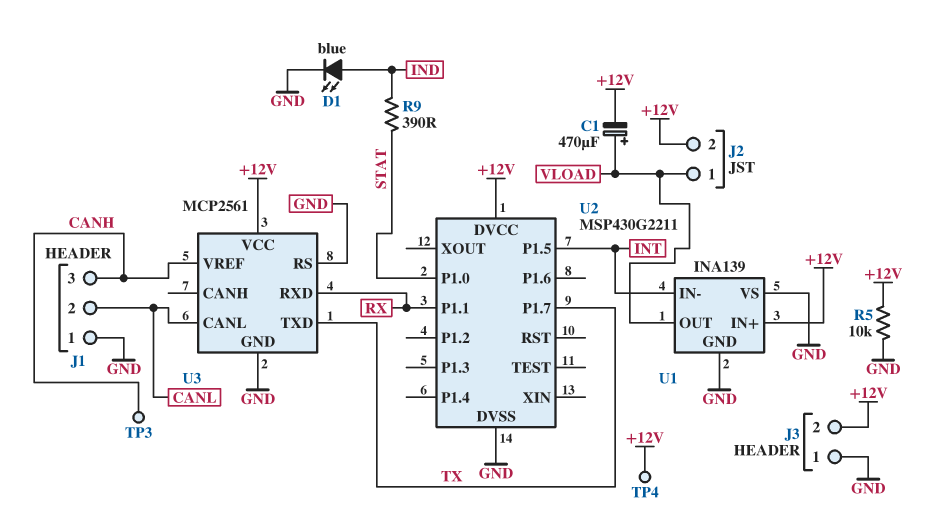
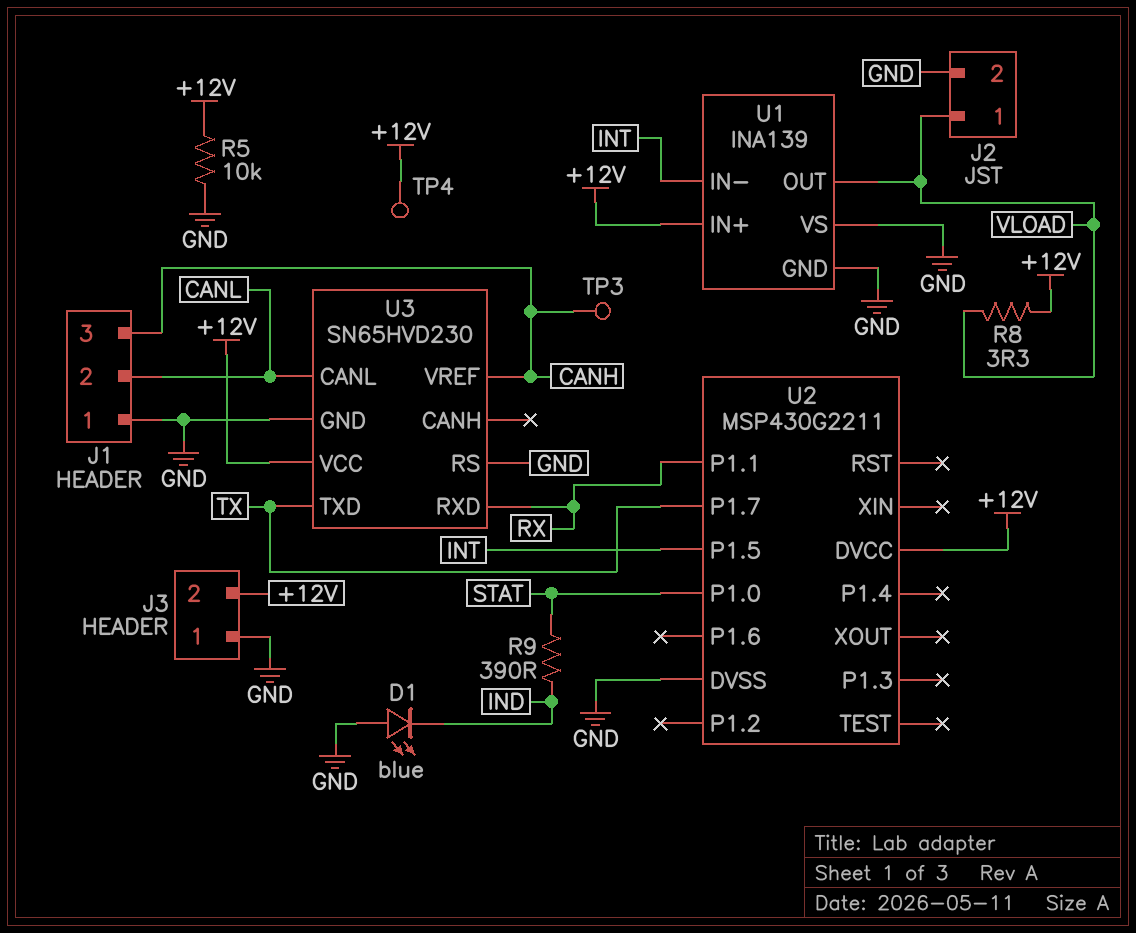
C1: 470uF (plus VLOAD, minus +12V) -> none
D1: LED blue (A IND, K GND) -> LED blue (A GND, K IND)
J2 pin 2: +12V -> GND
R8: none -> 3.3 (+12V, VLOAD)
U3: MCP2561 -> SN65HVD230

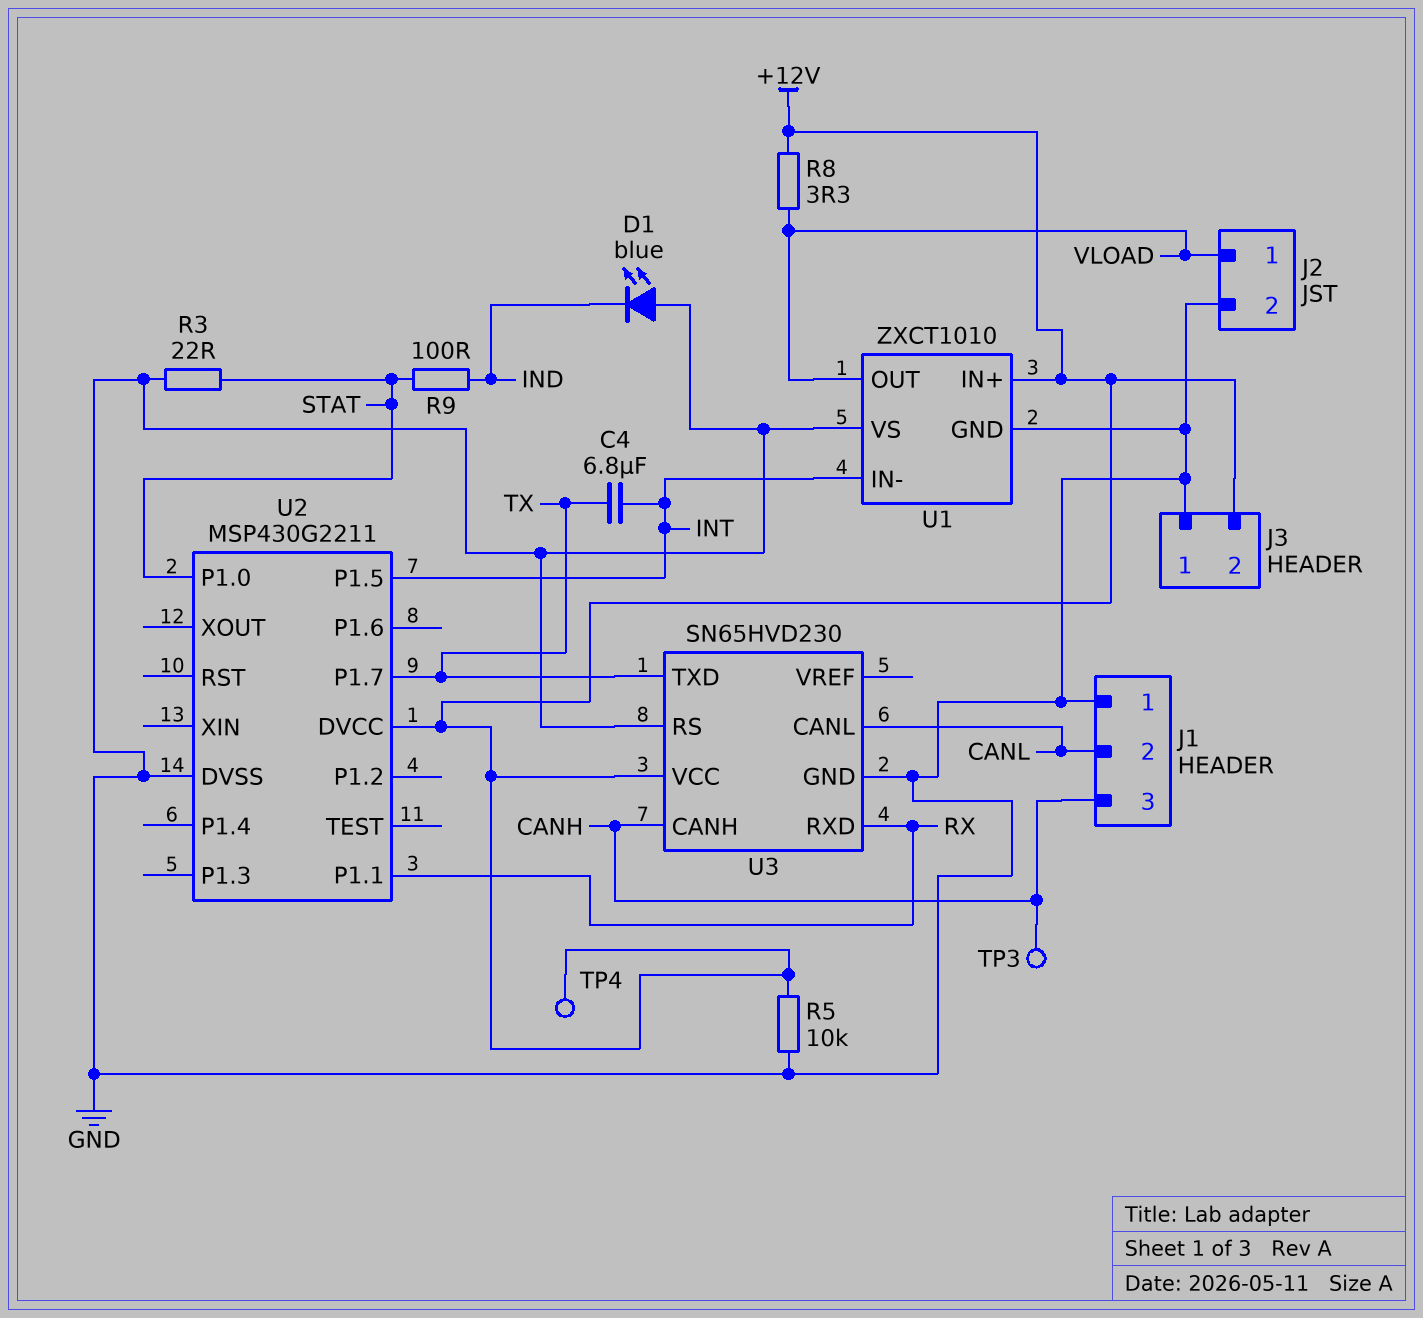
C4: none -> 6.8uF (INT, TX)
R3: none -> 22 (GND, STAT)
R9: 390 (IND, STAT) -> 100 (IND, STAT)
U1: INA139 -> ZXCT1010
U3 pin CANH: none -> CANH
U3 pin VREF: CANH -> none

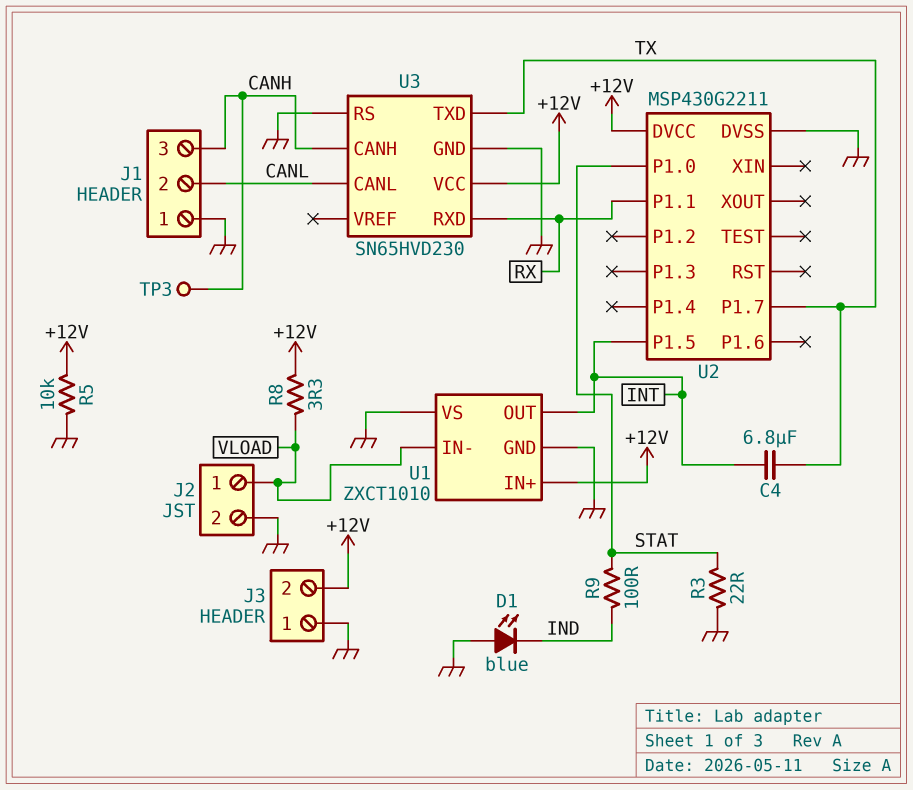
TP4: test point (+12V) -> none
U1 pin IN-: INT -> VLOAD
U1 pin OUT: VLOAD -> INT

